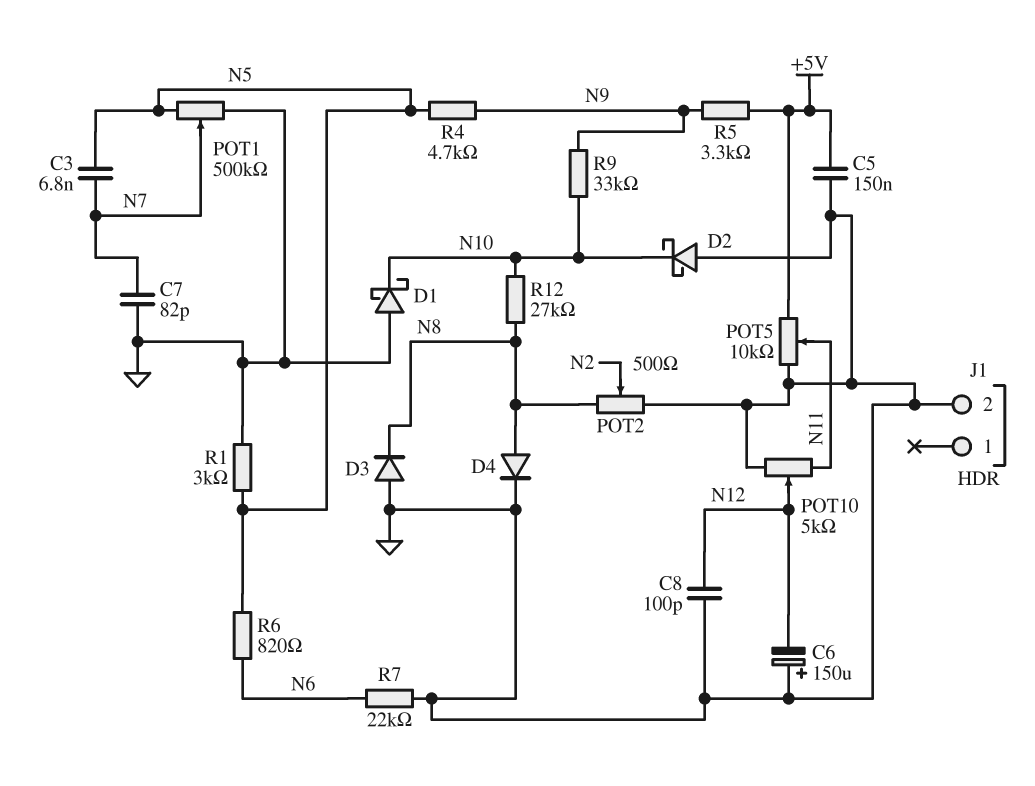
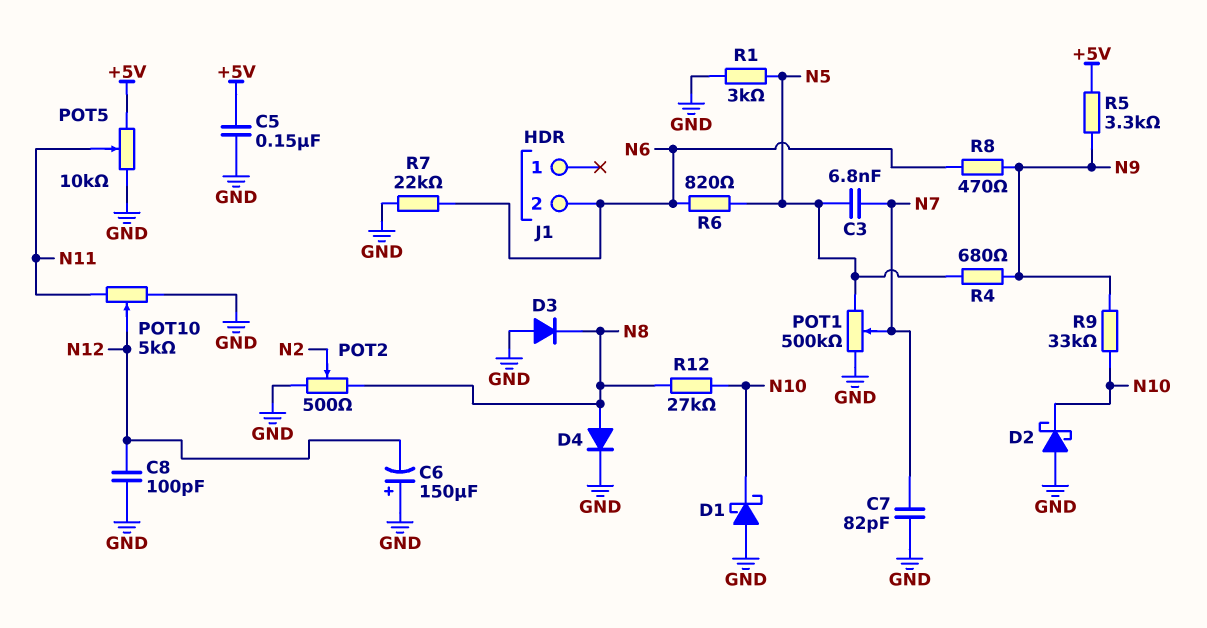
J1 pin 2: GND -> N6
R4: 4.7k (N5, N9) -> 680 (N5, N9)
R8: none -> 470 (N6, N9)

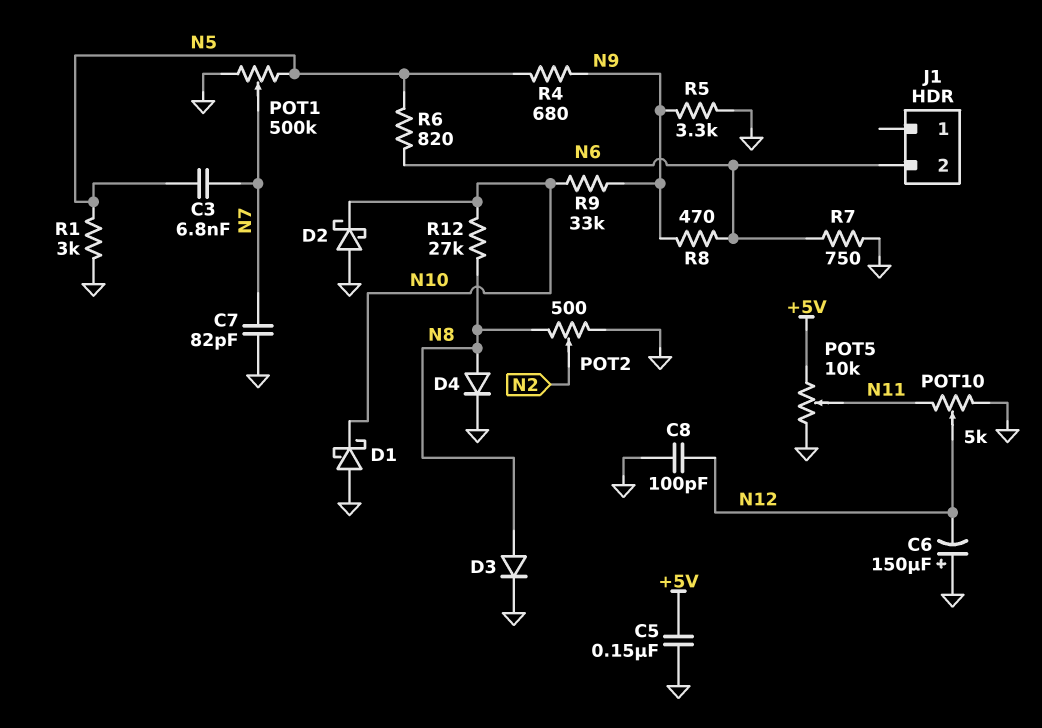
D3: diode (A GND, K N8) -> diode (A N8, K GND)
R5: 3.3k (+5V, N9) -> 3.3k (GND, N9)
R7: 22k (GND, N6) -> 750 (GND, N6)

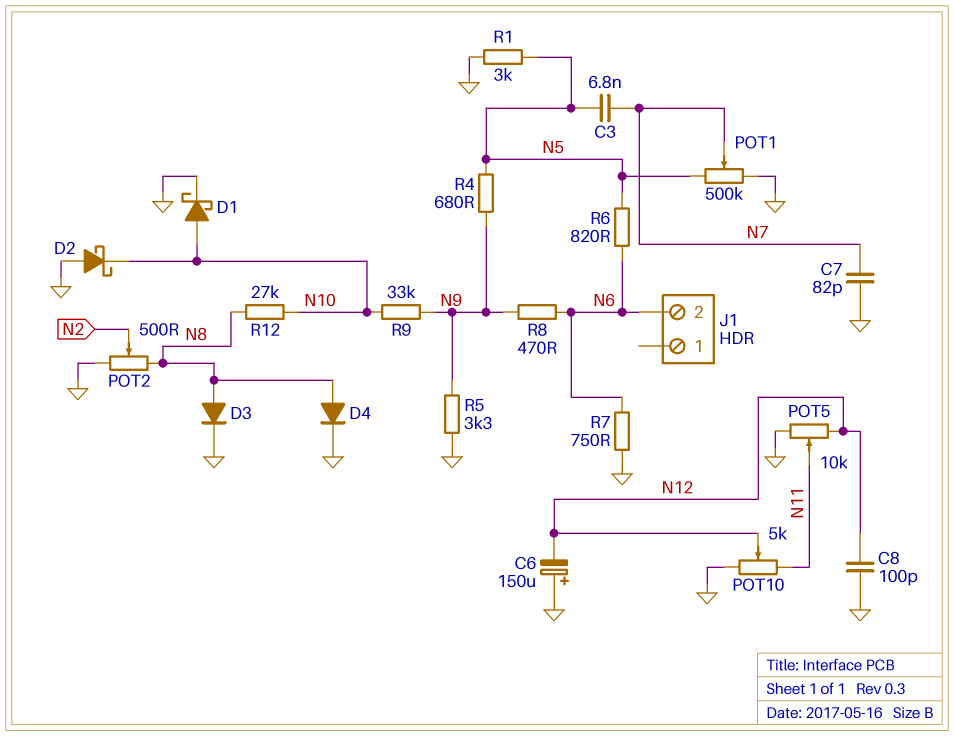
C5: 150nF (+5V, GND) -> none
D1: schottky (A GND, K N10) -> schottky (A N10, K GND)
POT5: 10k (+5V, GND, wiper N11) -> 10k (GND, N12, wiper N11)

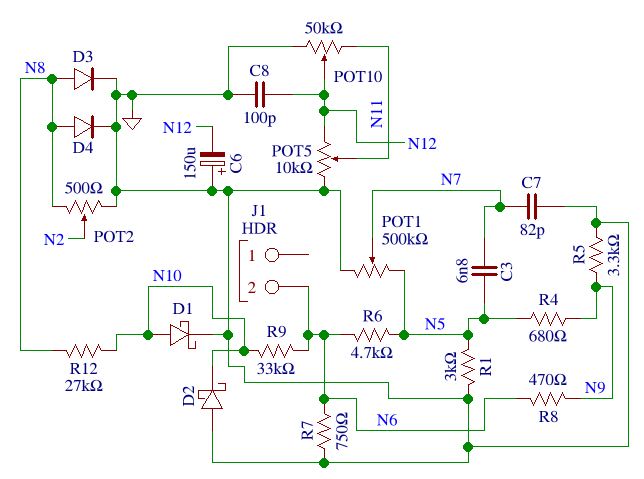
POT10: 5k (GND, N11, wiper N12) -> 50k (GND, N11, wiper N12)
R6: 820 (N5, N6) -> 4.7k (N5, N6)
R9: 33k (N9, N10) -> 33k (N6, N10)

